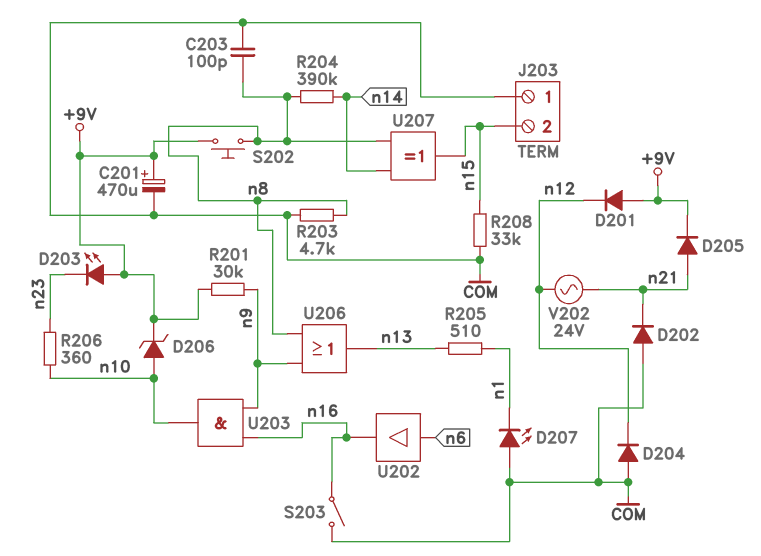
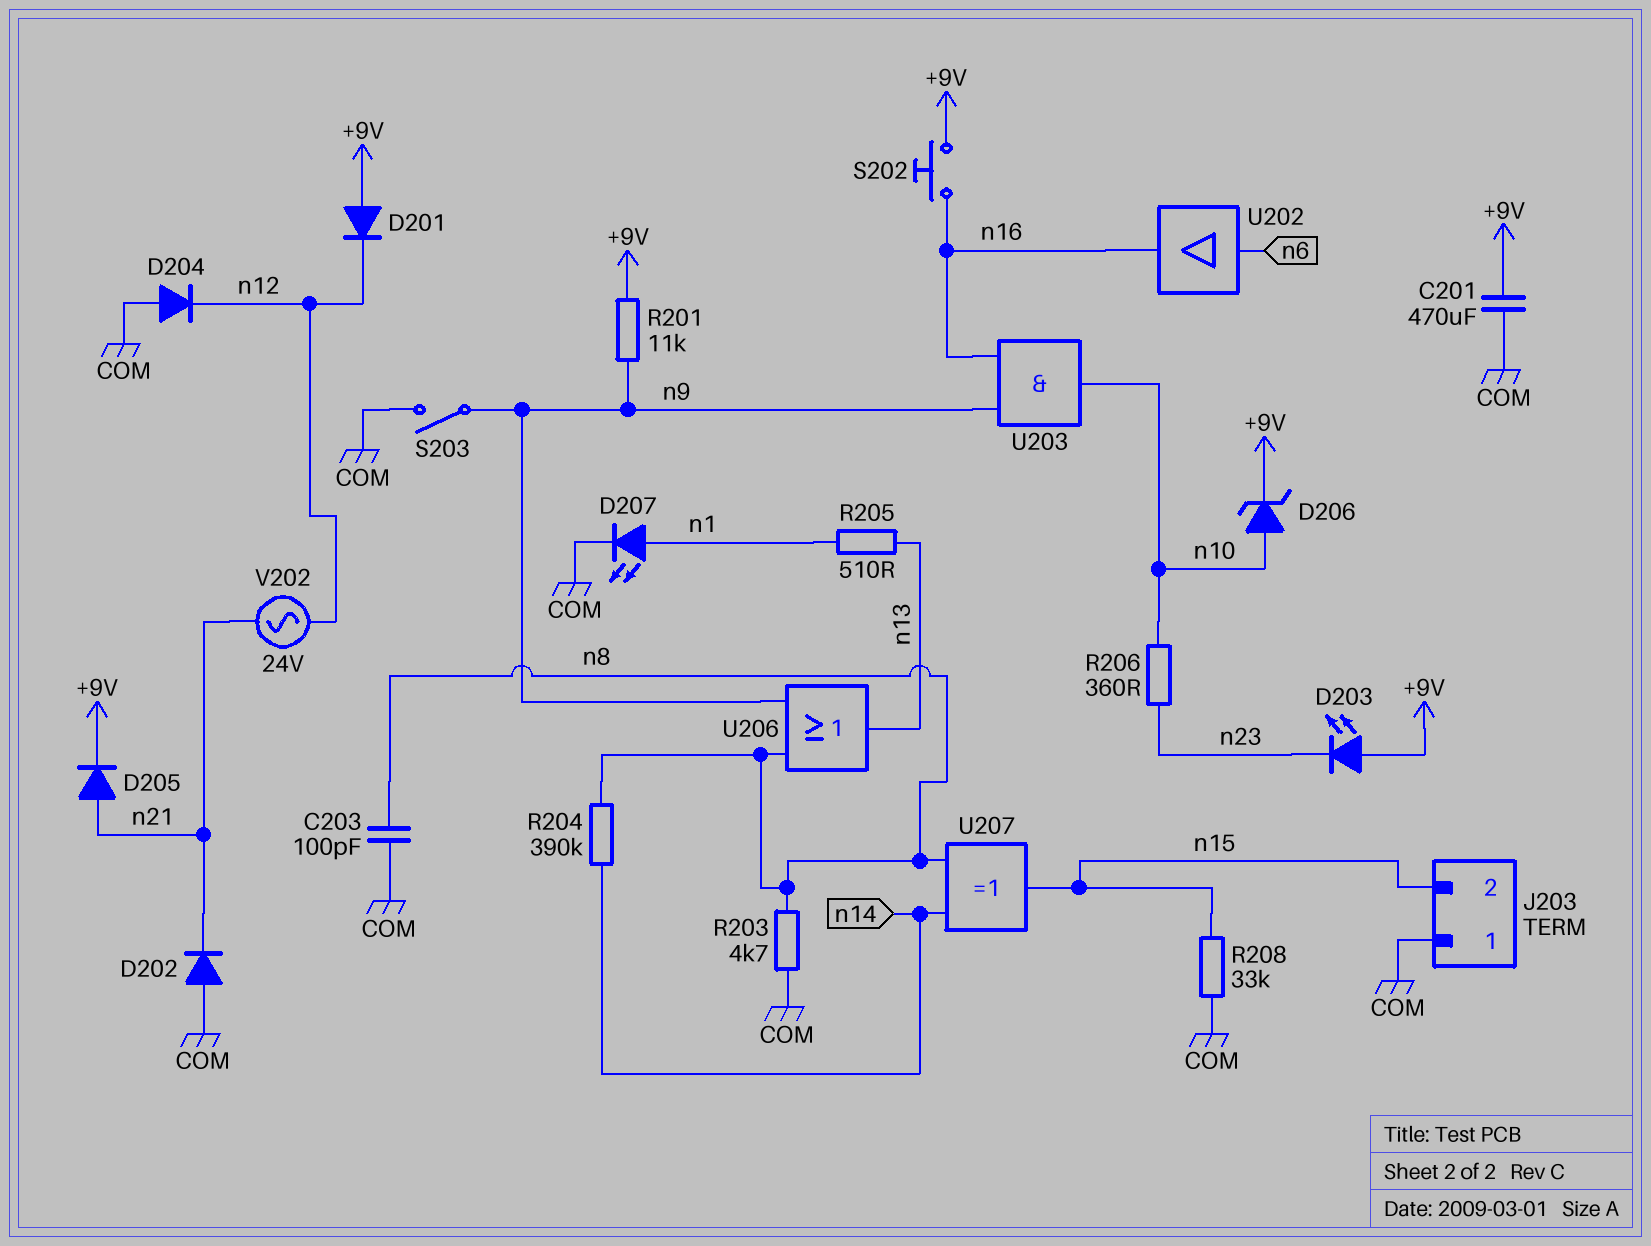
C201: 470uF (plus +9V, minus COM) -> 470uF (+9V, COM)
D207: LED (A COM, K n1) -> LED (A n1, K COM)
R201: 30k (+9V, n9) -> 11k (+9V, n9)
S202: button (+9V, n8) -> button (+9V, n16)
S203: switch (COM, n16) -> switch (COM, n9)

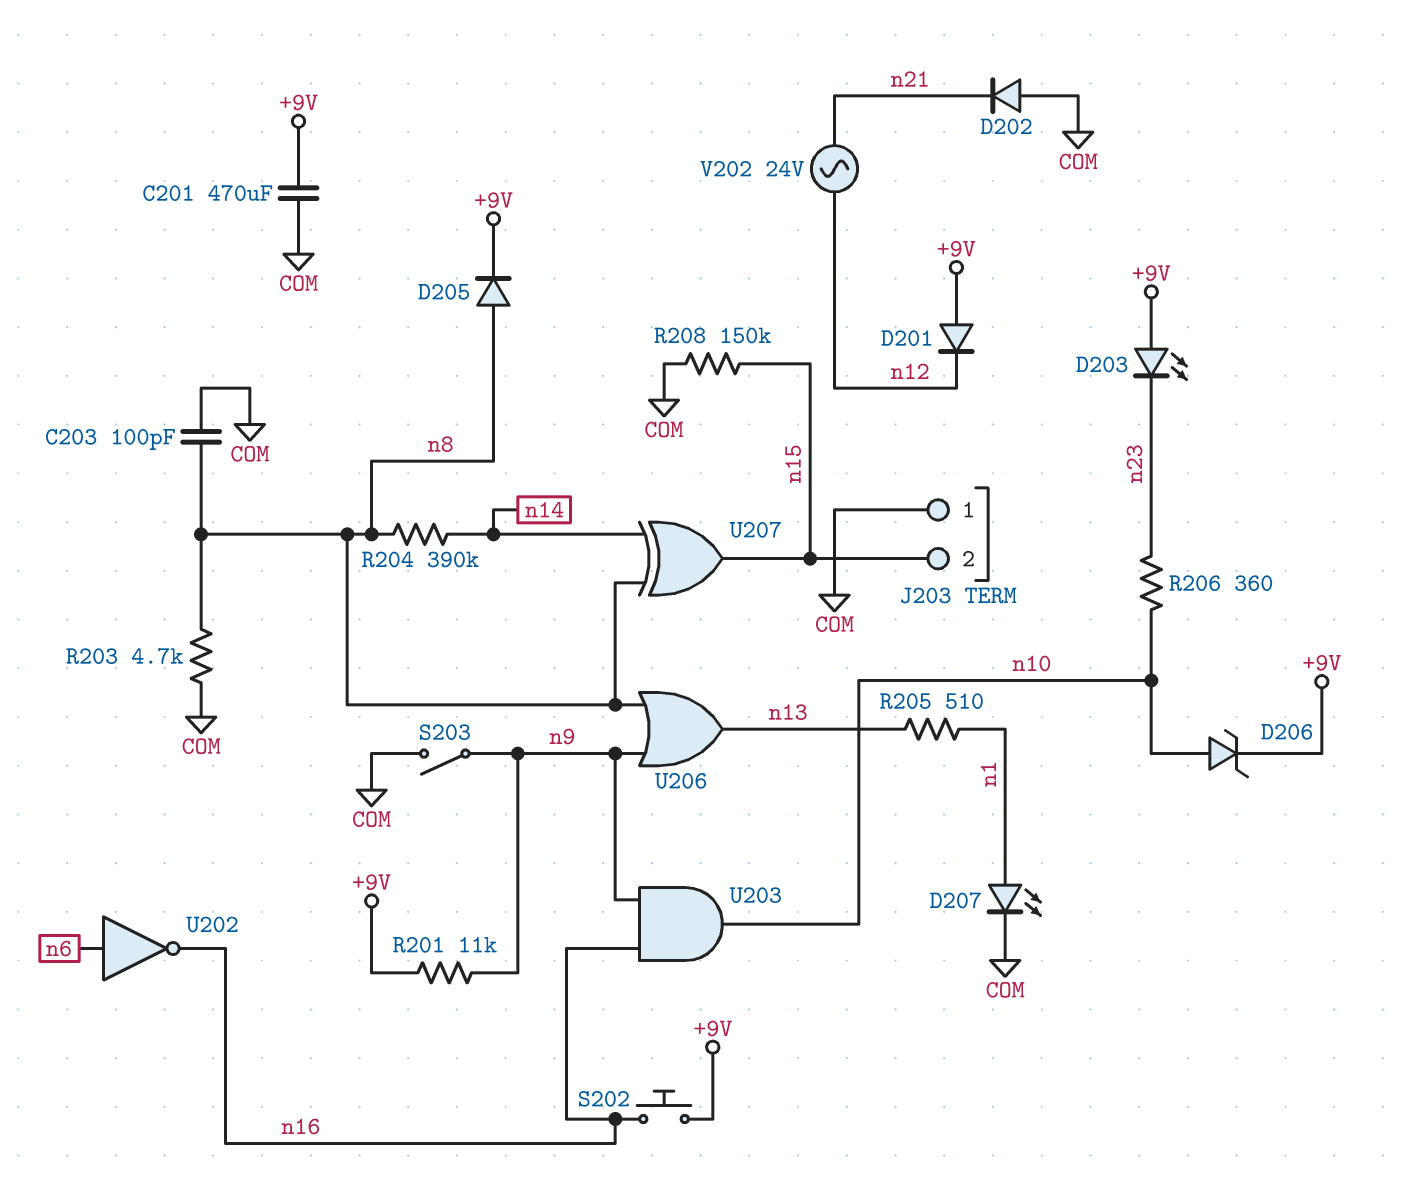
D204: diode (A COM, K n12) -> none
D205: diode (A n21, K +9V) -> diode (A n8, K +9V)
R208: 33k (COM, n15) -> 150k (COM, n15)
U202: buffer (in n6, out n16) -> NOT (in n6, out n16)

